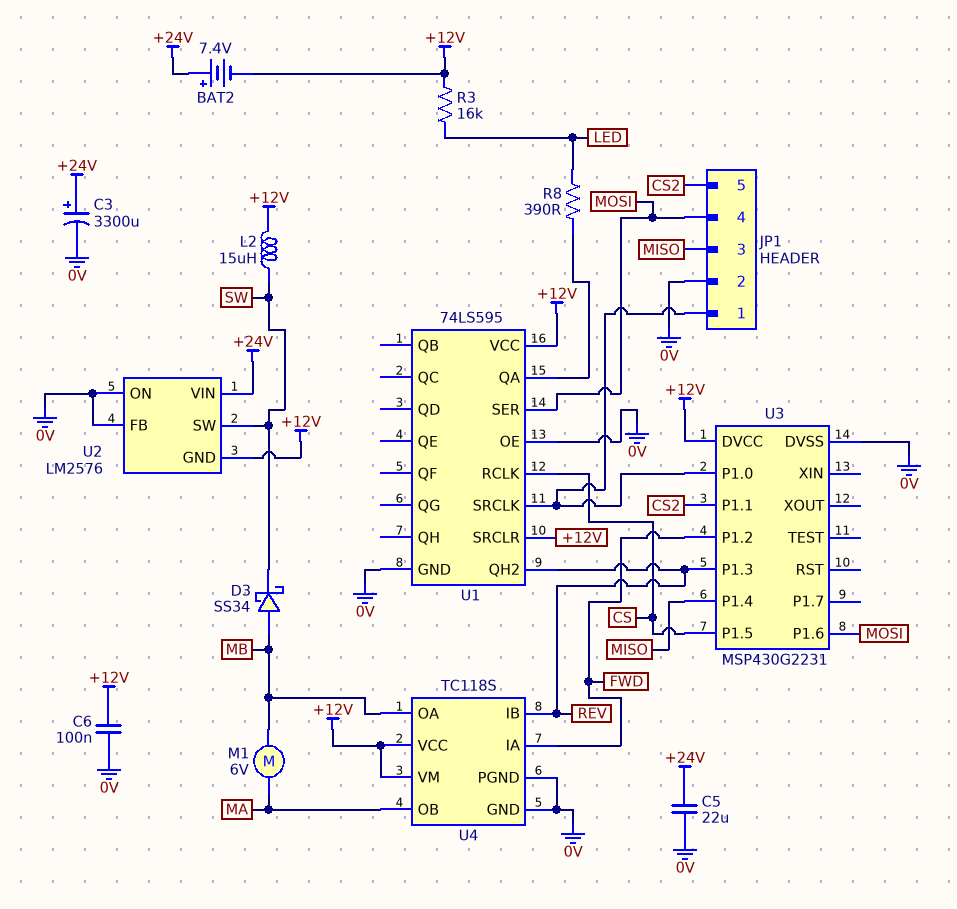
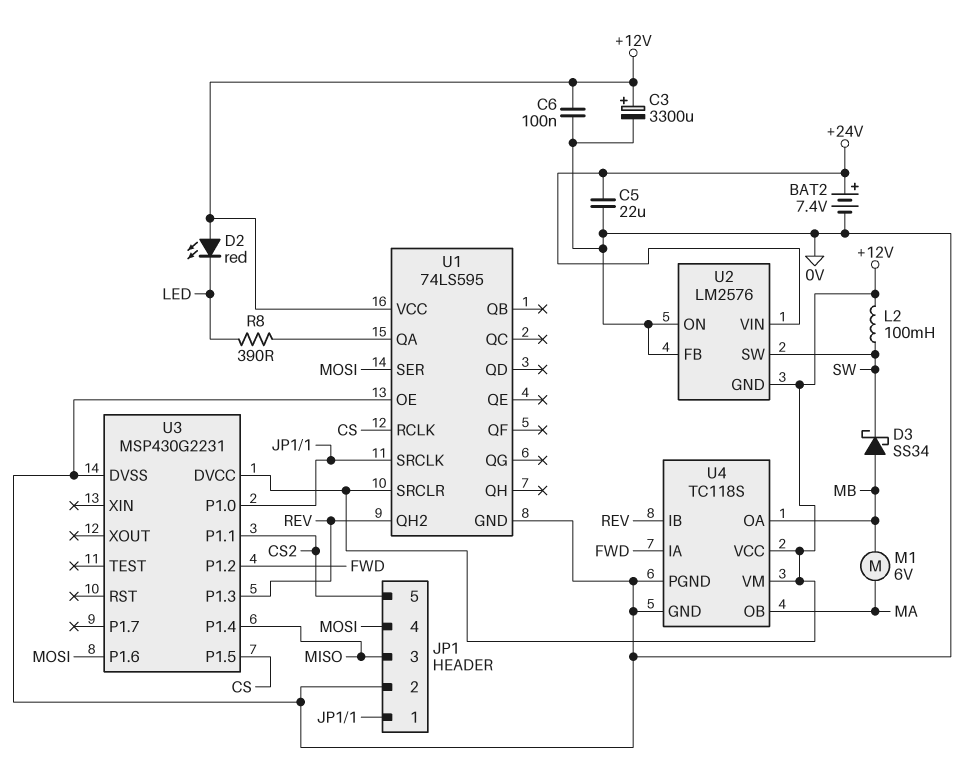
BAT2: 7.4V (plus +24V, minus +12V) -> 7.4V (plus +24V, minus 0V)
C3: 3300uF (plus +24V, minus 0V) -> 3300uF (plus +12V, minus 0V)
D2: none -> LED red (A +12V, K LED)
L2: 15uH (+12V, SW) -> 100mH (+12V, SW)
R3: 16k (+12V, LED) -> none

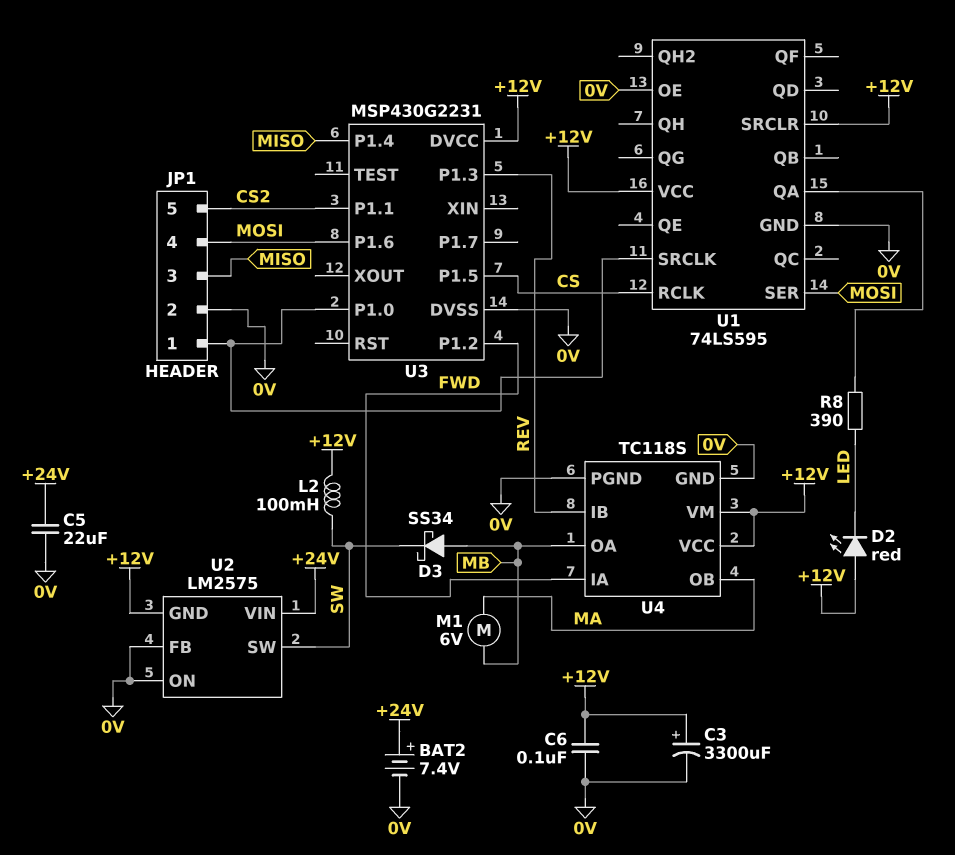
U1 pin QH2: REV -> none
U2: LM2576 -> LM2575

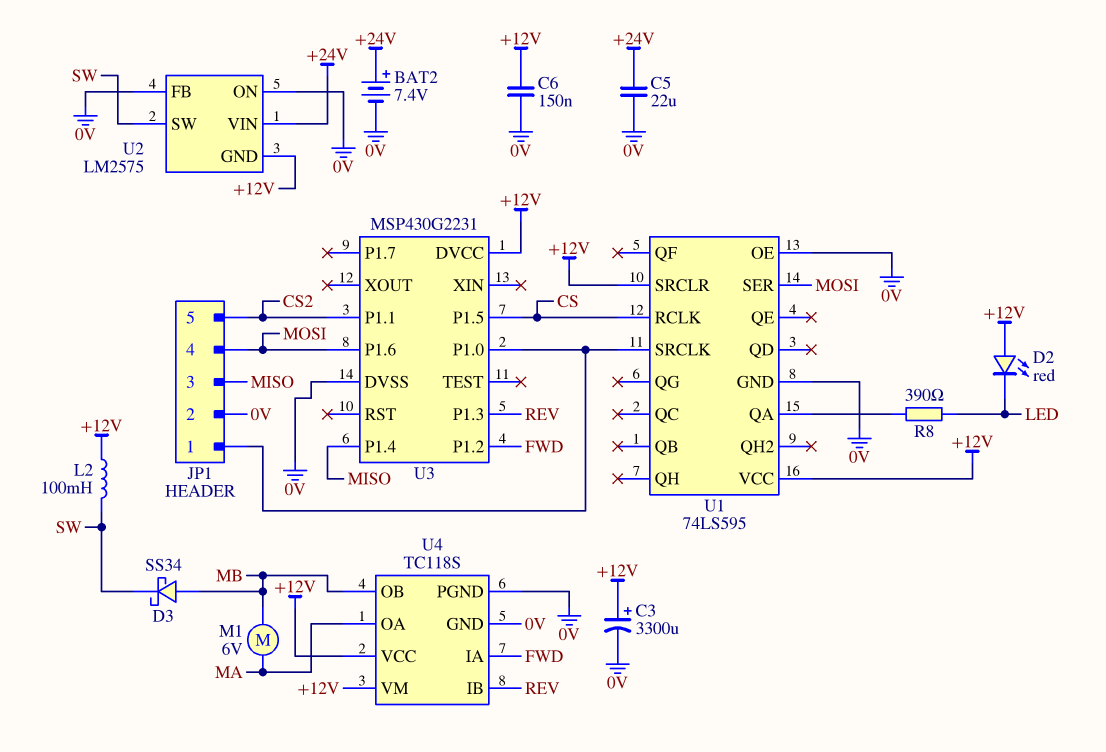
C6: 100nF (+12V, 0V) -> 150nF (+12V, 0V)
U4 pin OA: MB -> MA
U4 pin OB: MA -> MB

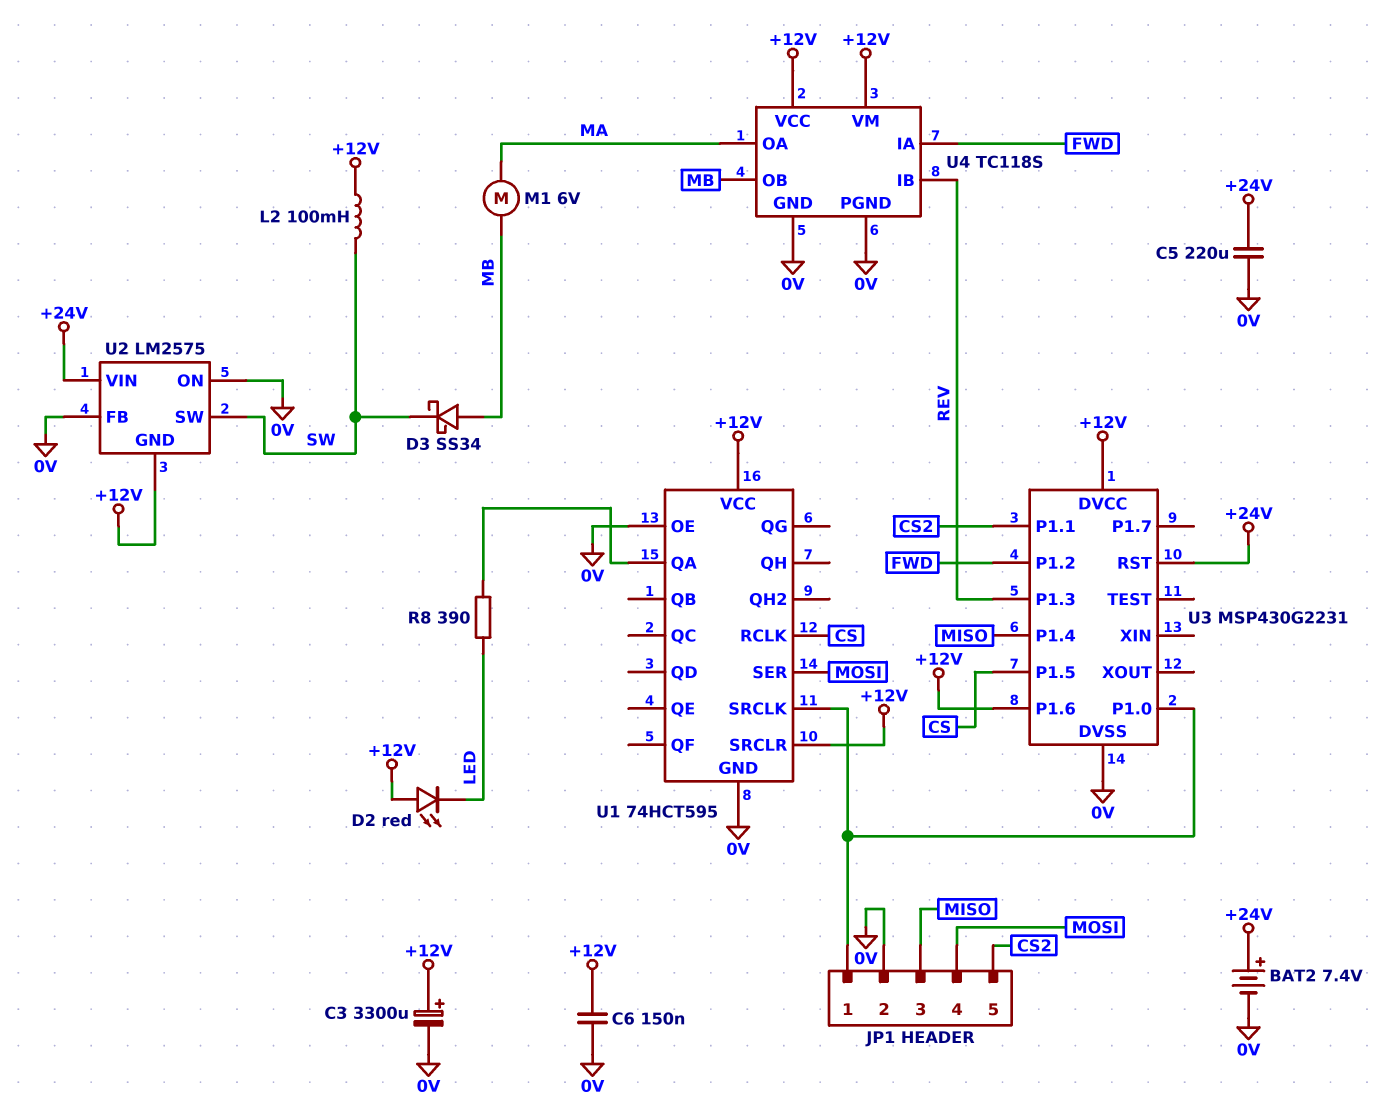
C5: 22uF (+24V, 0V) -> 220uF (+24V, 0V)
U1: 74LS595 -> 74HCT595
U3 pin P1.6: MOSI -> +12V
U3 pin RST: none -> +24V

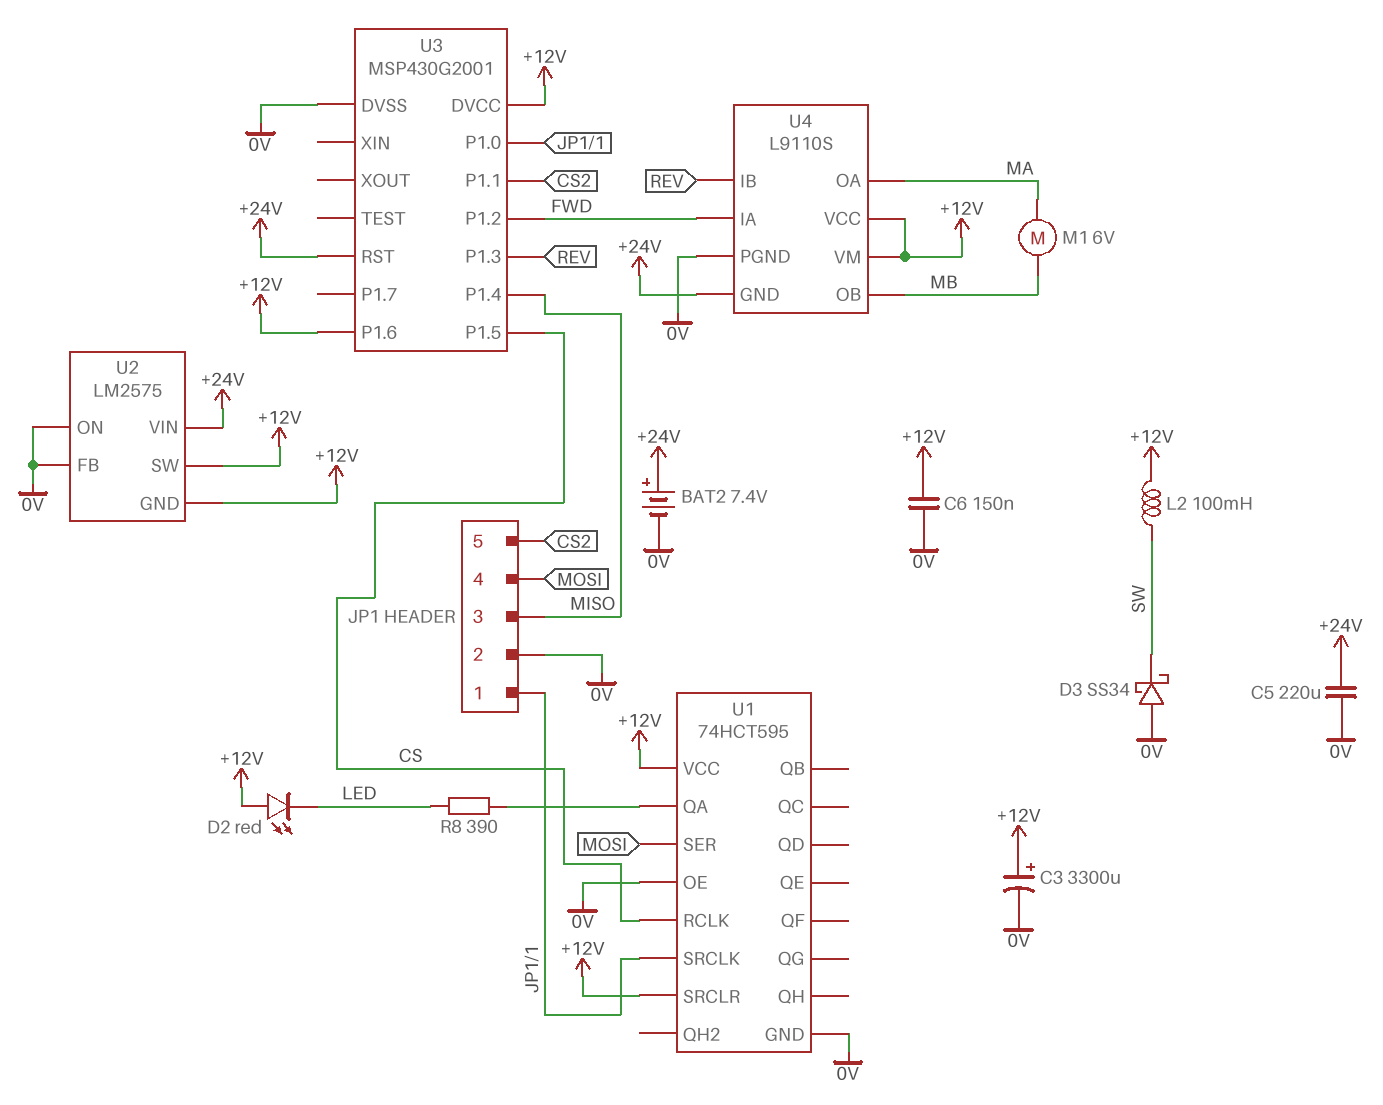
D3: schottky SS34 (A MB, K SW) -> schottky SS34 (A 0V, K SW)
U2 pin SW: SW -> +12V
U3: MSP430G2231 -> MSP430G2001
U4: TC118S -> L9110S
U4 pin GND: 0V -> +24V

